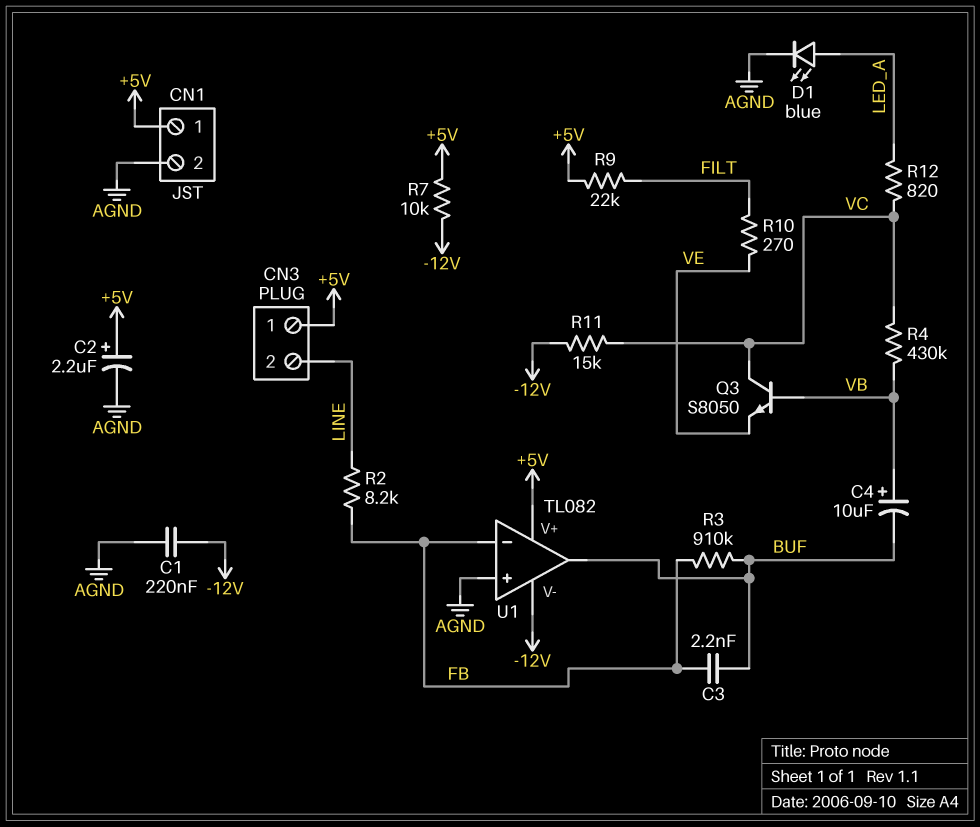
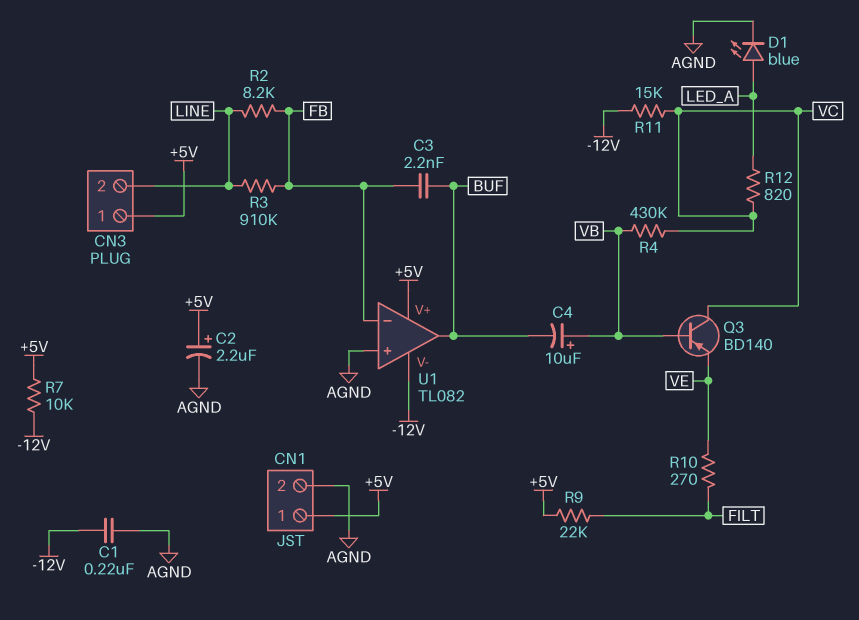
Q3: NPN S8050 (B VB, C VC, E VE) -> PNP BD140 (B VB, C VC, E VE)
R3: 910k (BUF, FB) -> 910k (FB, LINE)

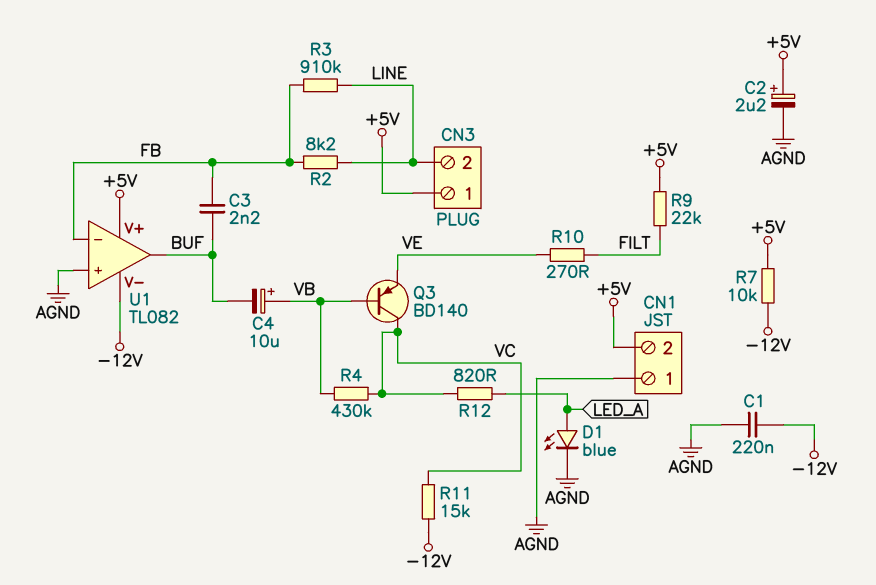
CN1 pin 1: +5V -> AGND
CN1 pin 2: AGND -> +5V

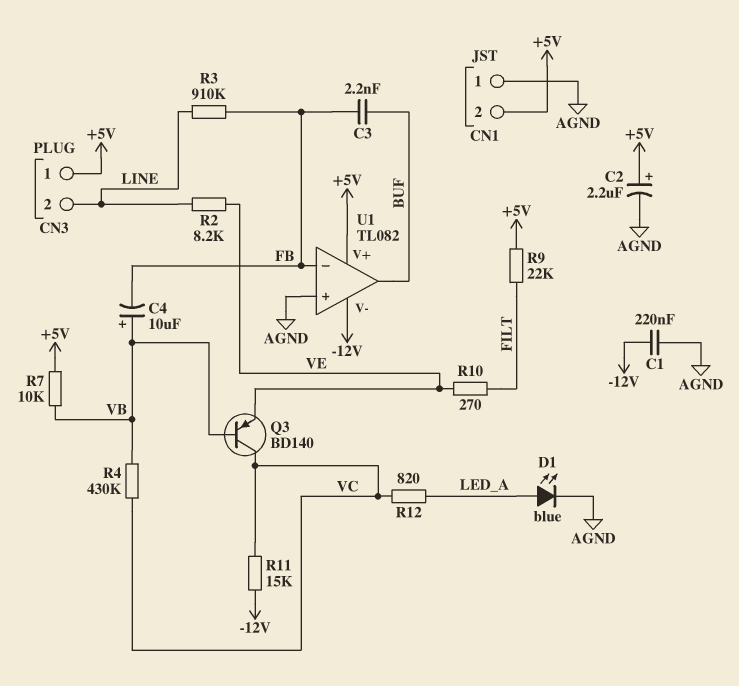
C4: 10uF (plus VB, minus BUF) -> 10uF (plus VB, minus FB)
R2: 8.2k (FB, LINE) -> 8.2k (LINE, VE)
R7: 10k (+5V, -12V) -> 10k (+5V, VB)

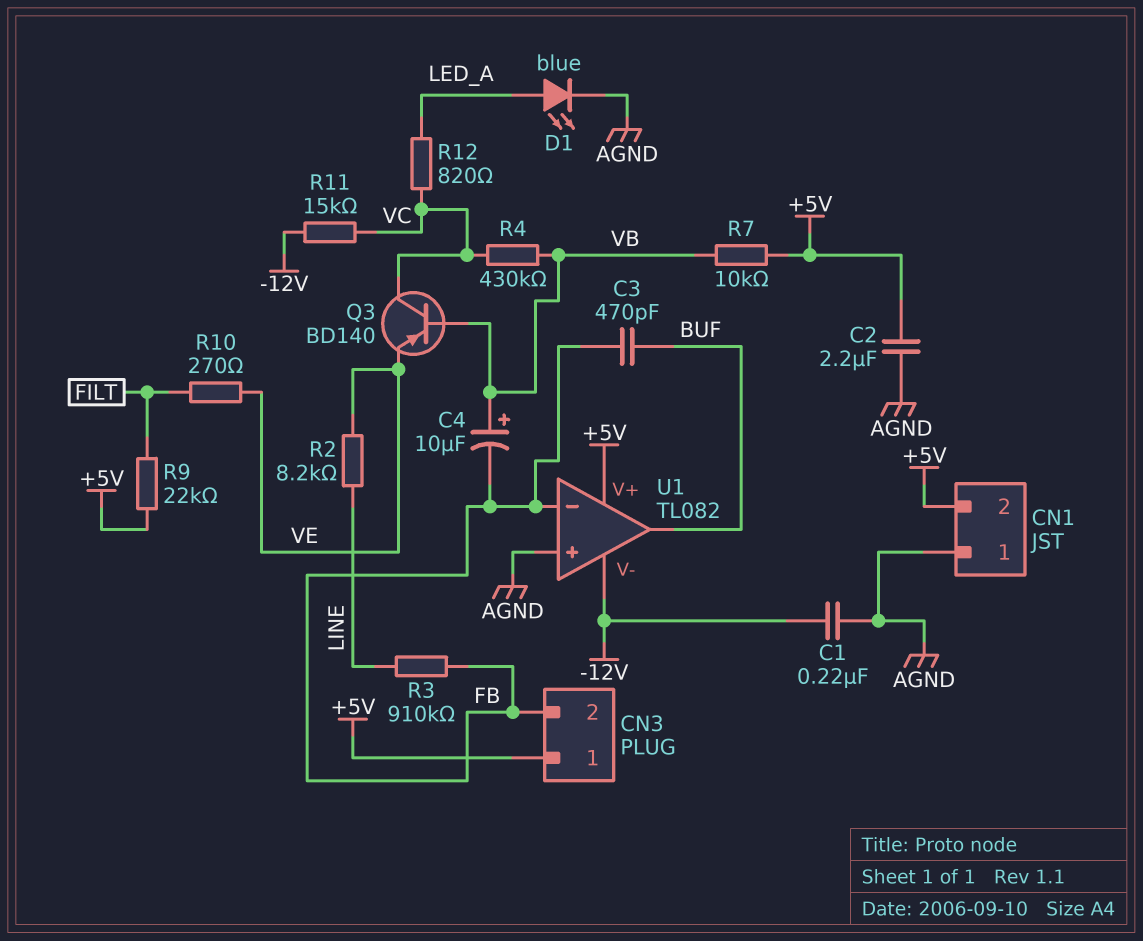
C2: 2.2uF (plus +5V, minus AGND) -> 2.2uF (+5V, AGND)
C3: 2.2nF (BUF, FB) -> 470pF (BUF, FB)
CN3 pin 2: LINE -> FB

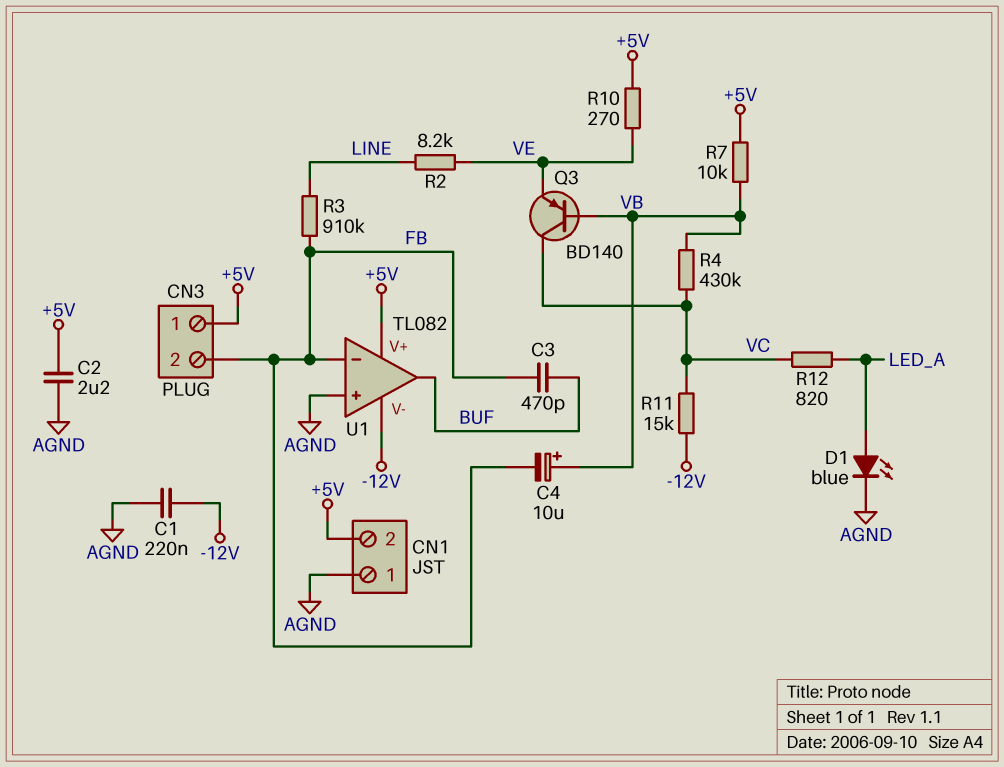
R9: 22k (+5V, FILT) -> none
R10: 270 (FILT, VE) -> 270 (+5V, VE)

